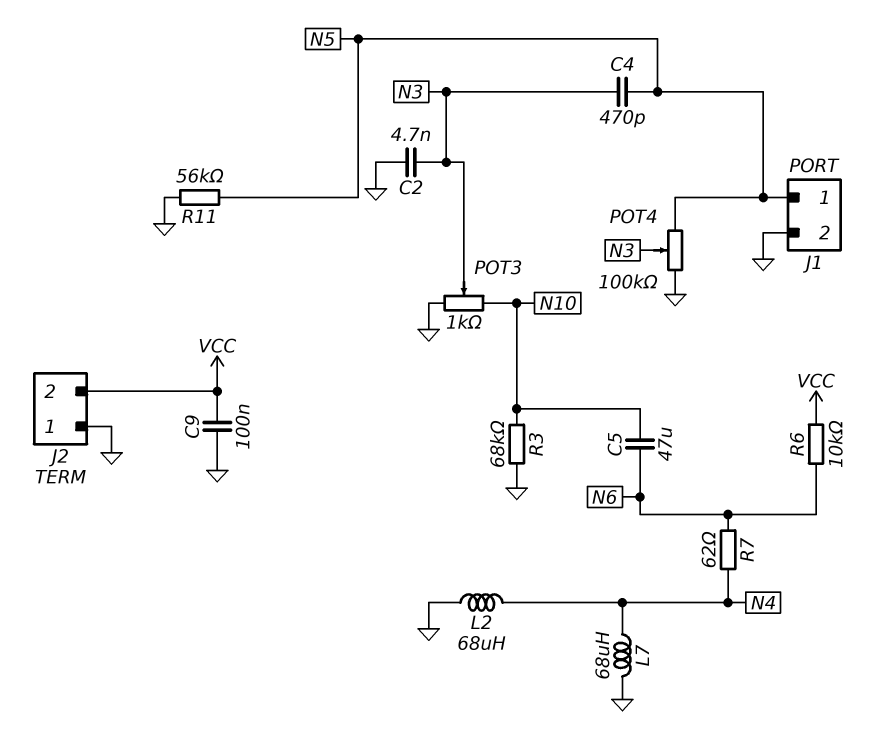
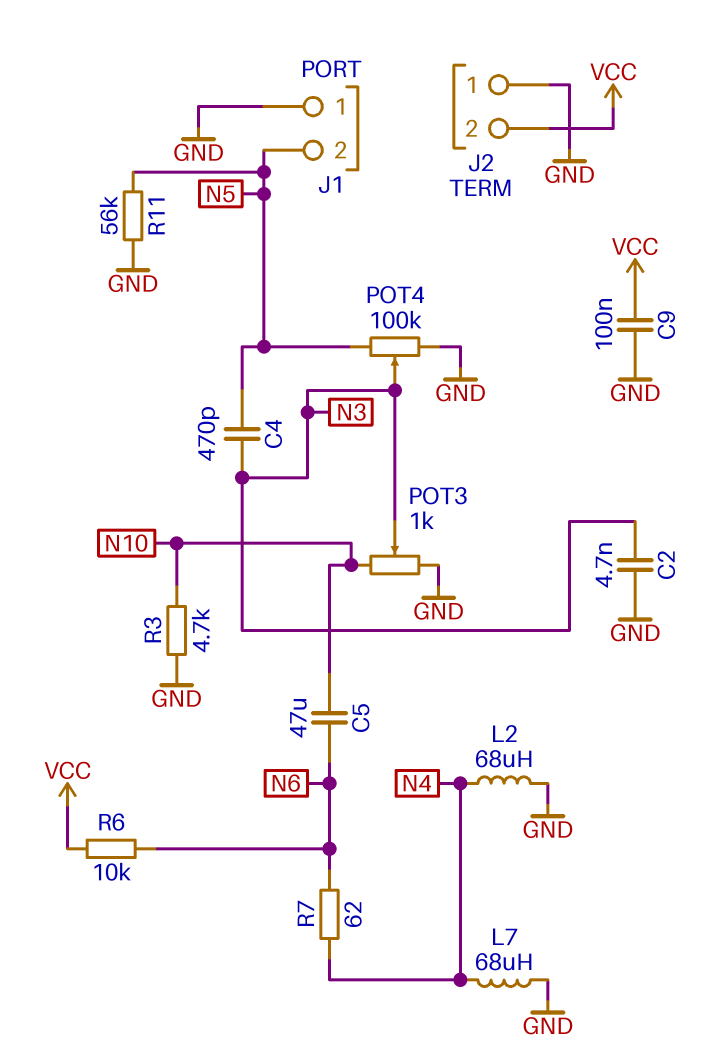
J1 pin 1: N5 -> GND
J1 pin 2: GND -> N5
R3: 68k (GND, N10) -> 4.7k (GND, N10)

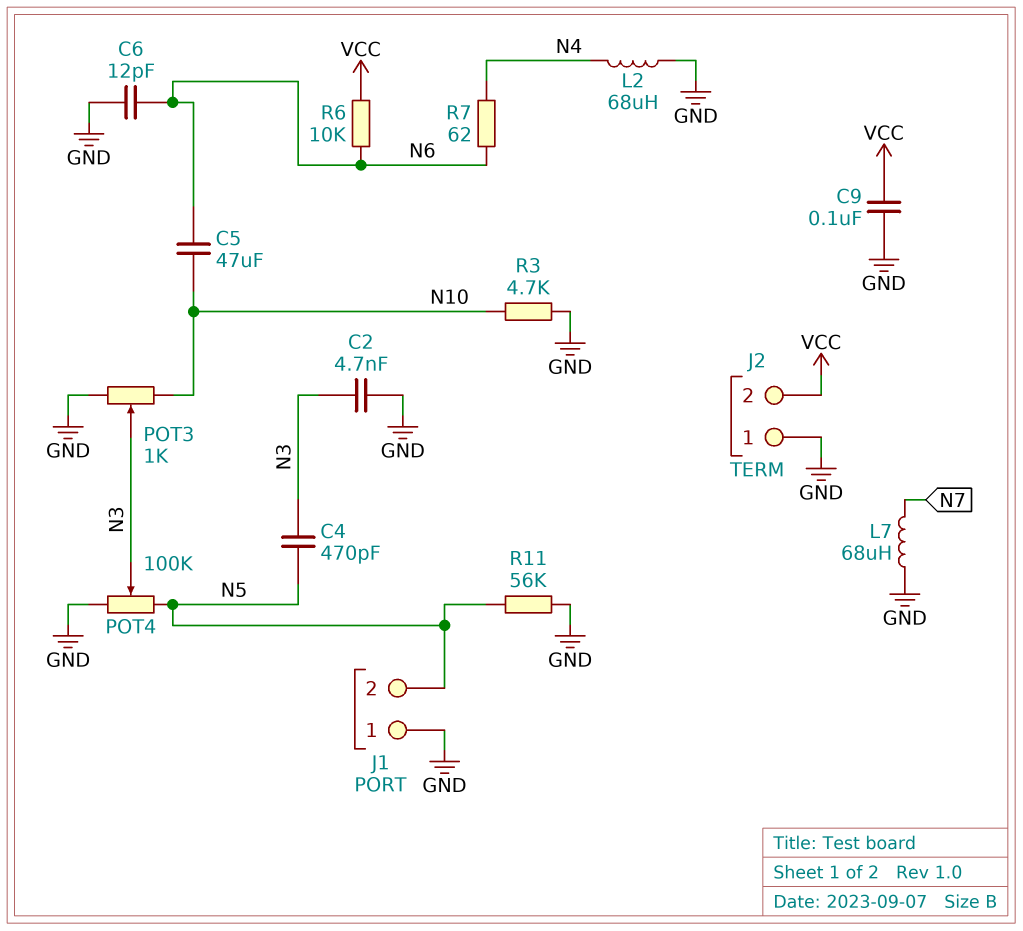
C6: none -> 12pF (GND, N6)
L7: 68uH (GND, N4) -> 68uH (GND, N7)

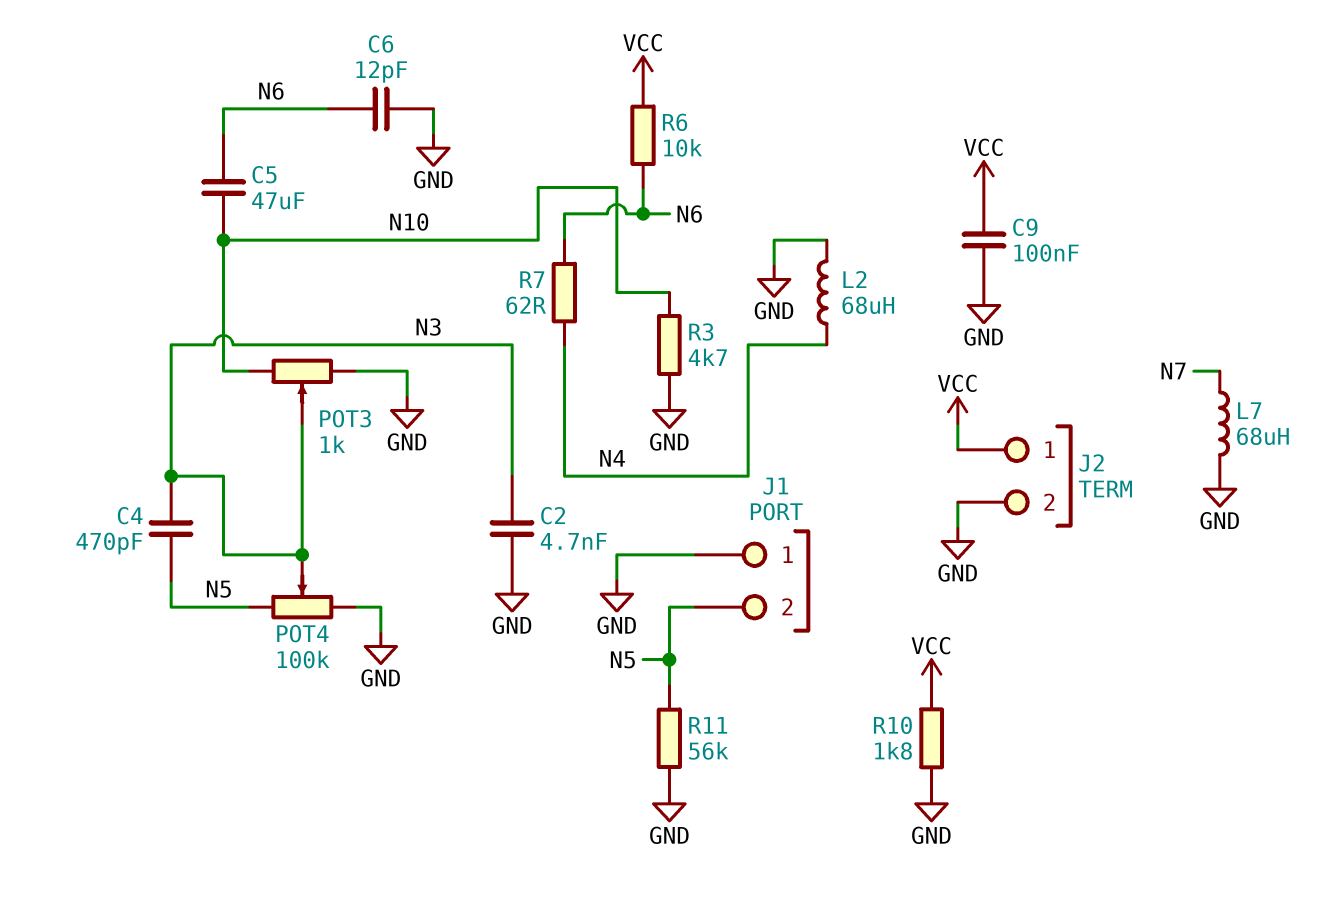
J2 pin 1: GND -> VCC
J2 pin 2: VCC -> GND
R10: none -> 1.8k (GND, VCC)

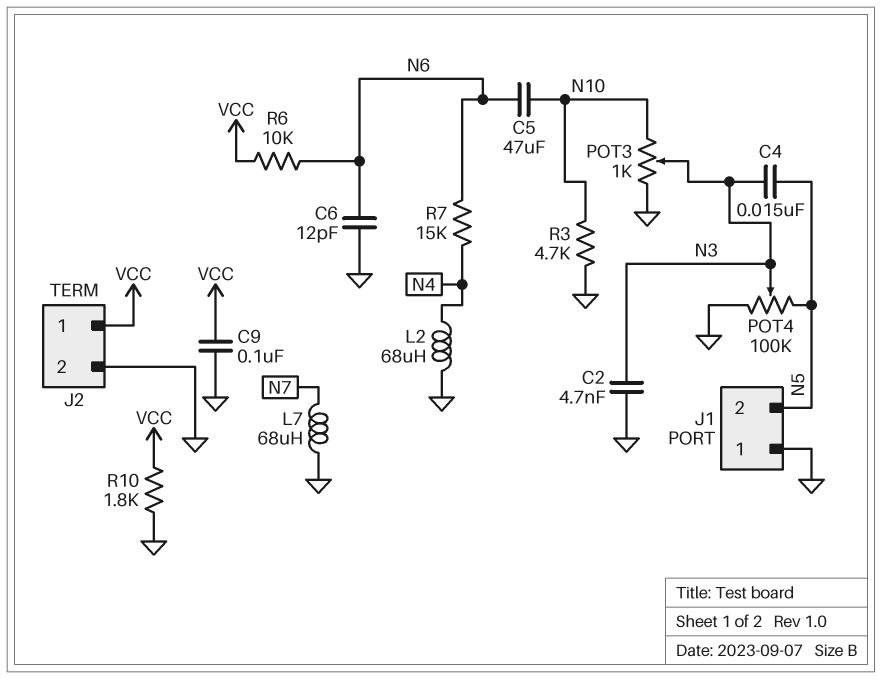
C4: 470pF (N3, N5) -> 15nF (N3, N5)
R7: 62 (N4, N6) -> 15k (N4, N6)
R11: 56k (GND, N5) -> none

